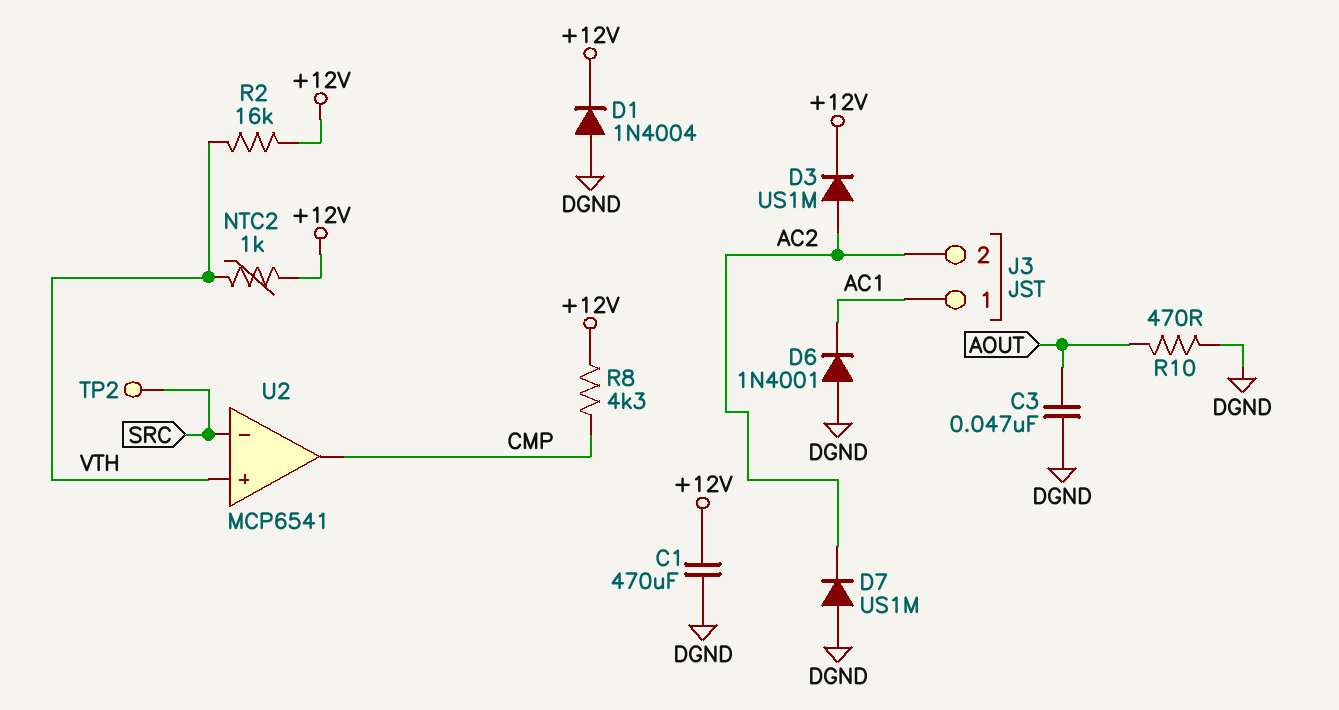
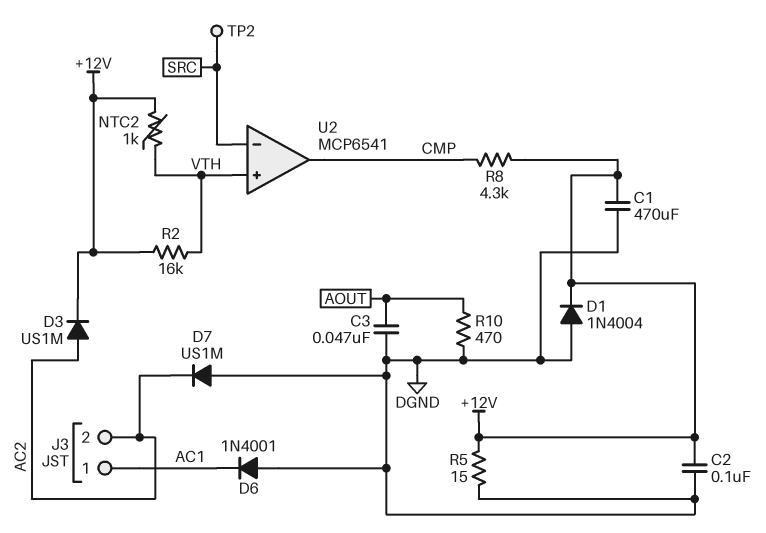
C2: none -> 100nF (+12V, DGND)
R5: none -> 15 (+12V, DGND)

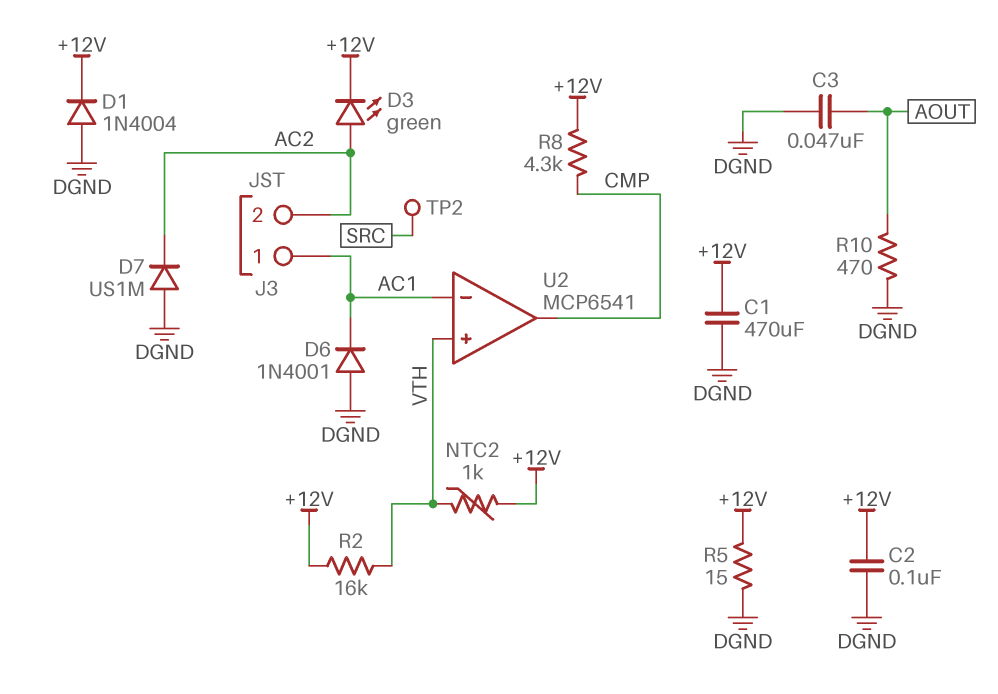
D3: diode US1M (A AC2, K +12V) -> LED green (A AC2, K +12V)
U2 pin in-: SRC -> AC1

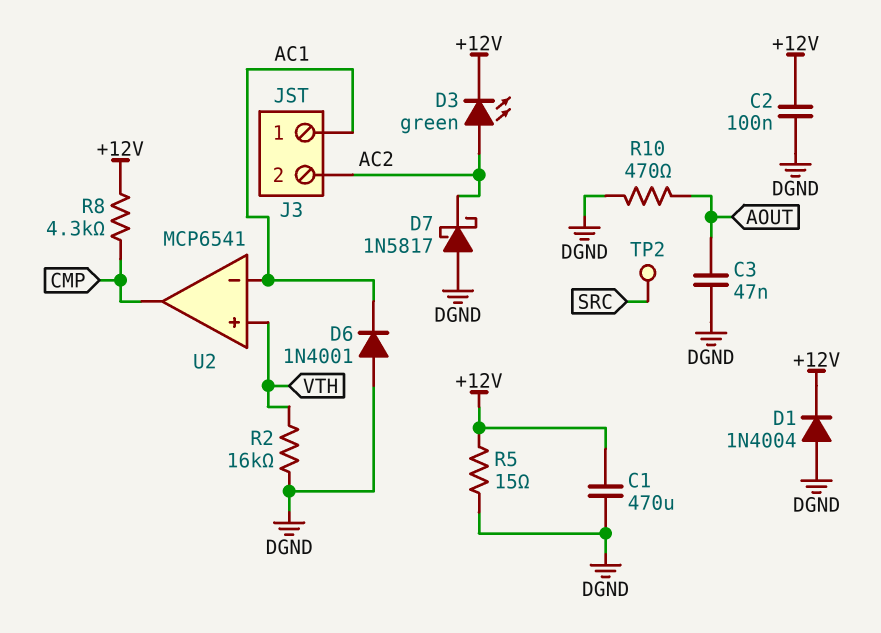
D7: diode US1M (A DGND, K AC2) -> schottky 1N5817 (A DGND, K AC2)
NTC2: 1k (+12V, VTH) -> none
R2: 16k (+12V, VTH) -> 16k (DGND, VTH)

